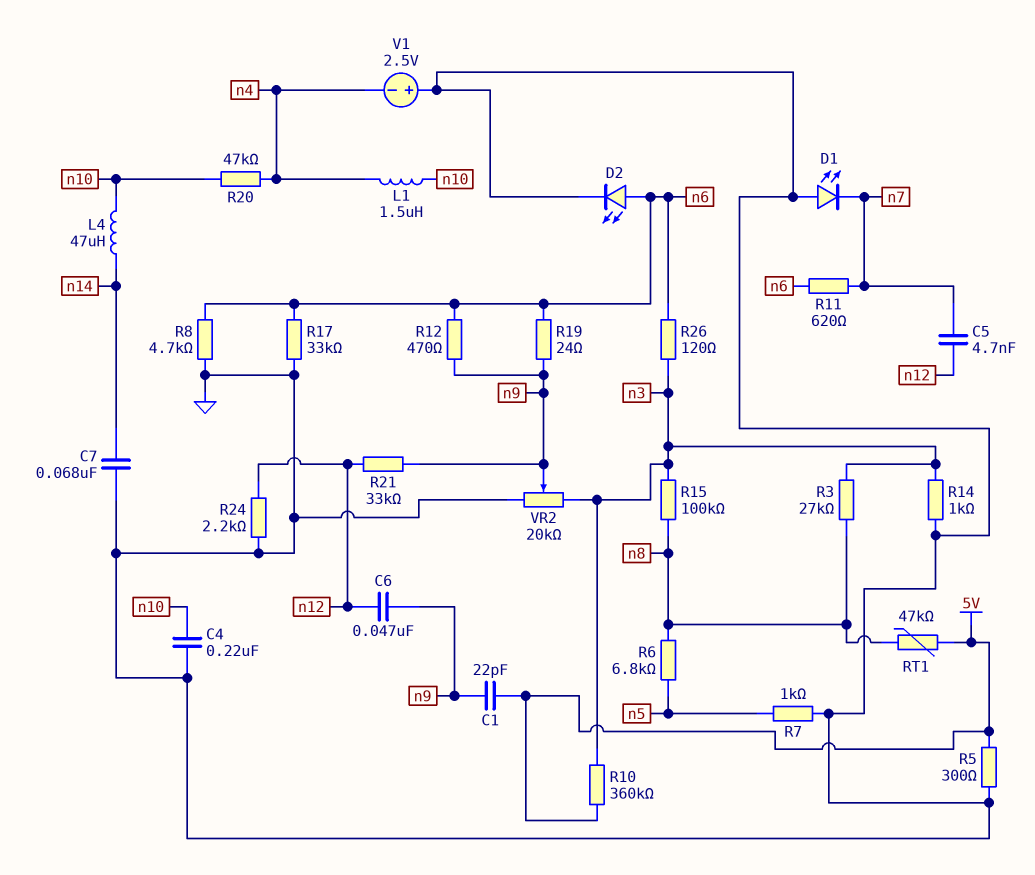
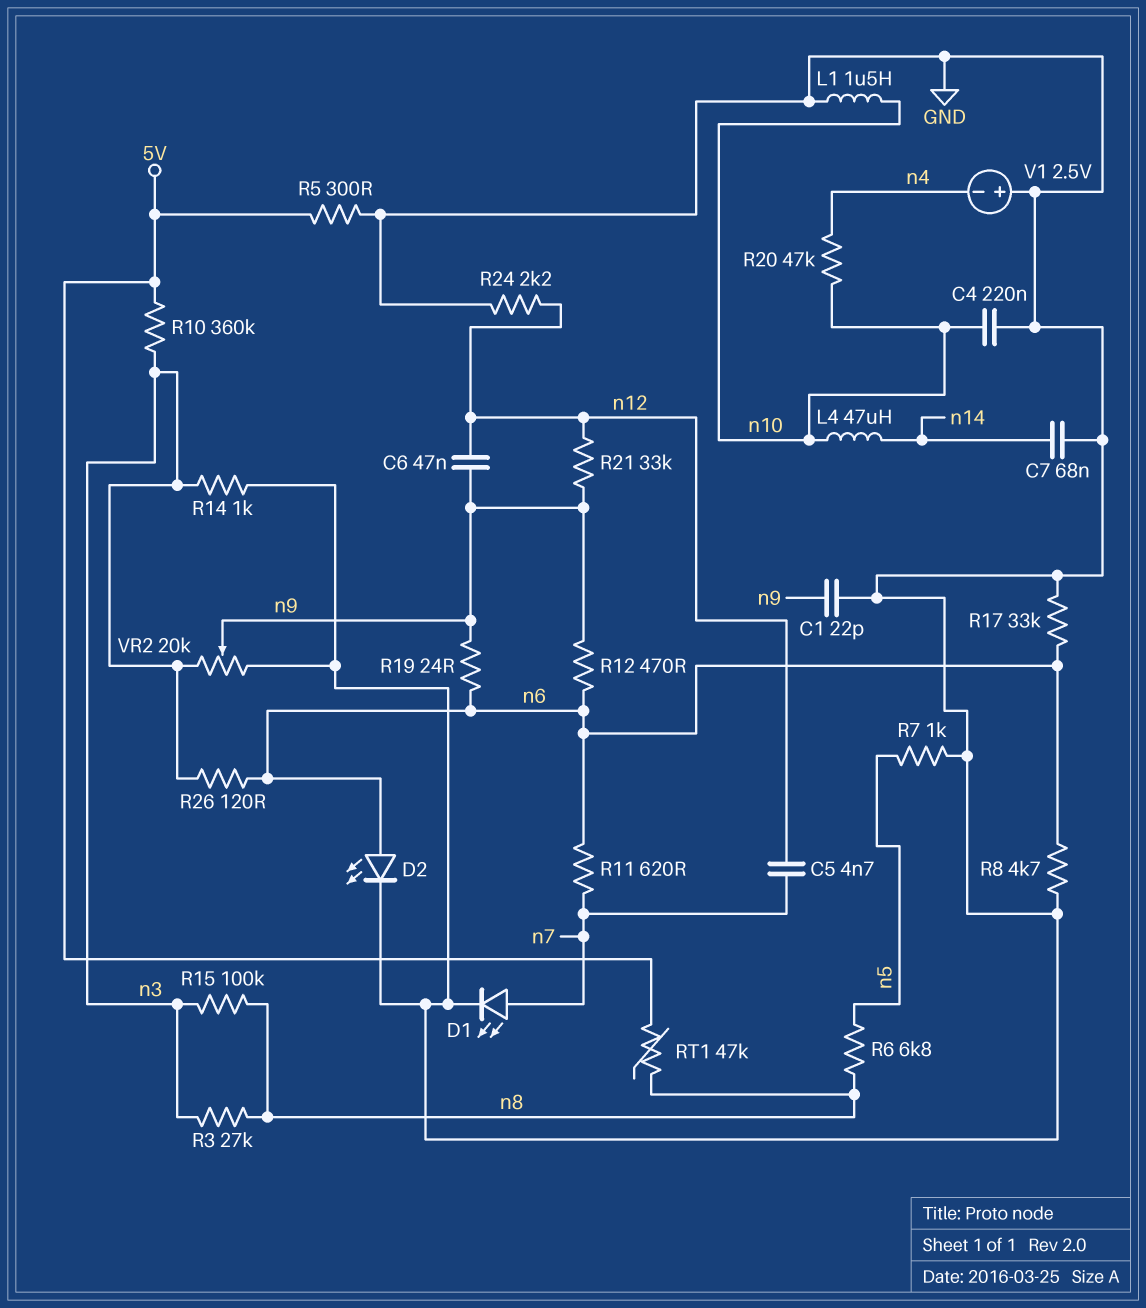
C1: 22pF (5V, n9) -> 22pF (GND, n9)
D1: LED (A GND, K n7) -> LED (A n7, K GND)
L1: 1.5uH (n4, n10) -> 1.5uH (GND, n10)

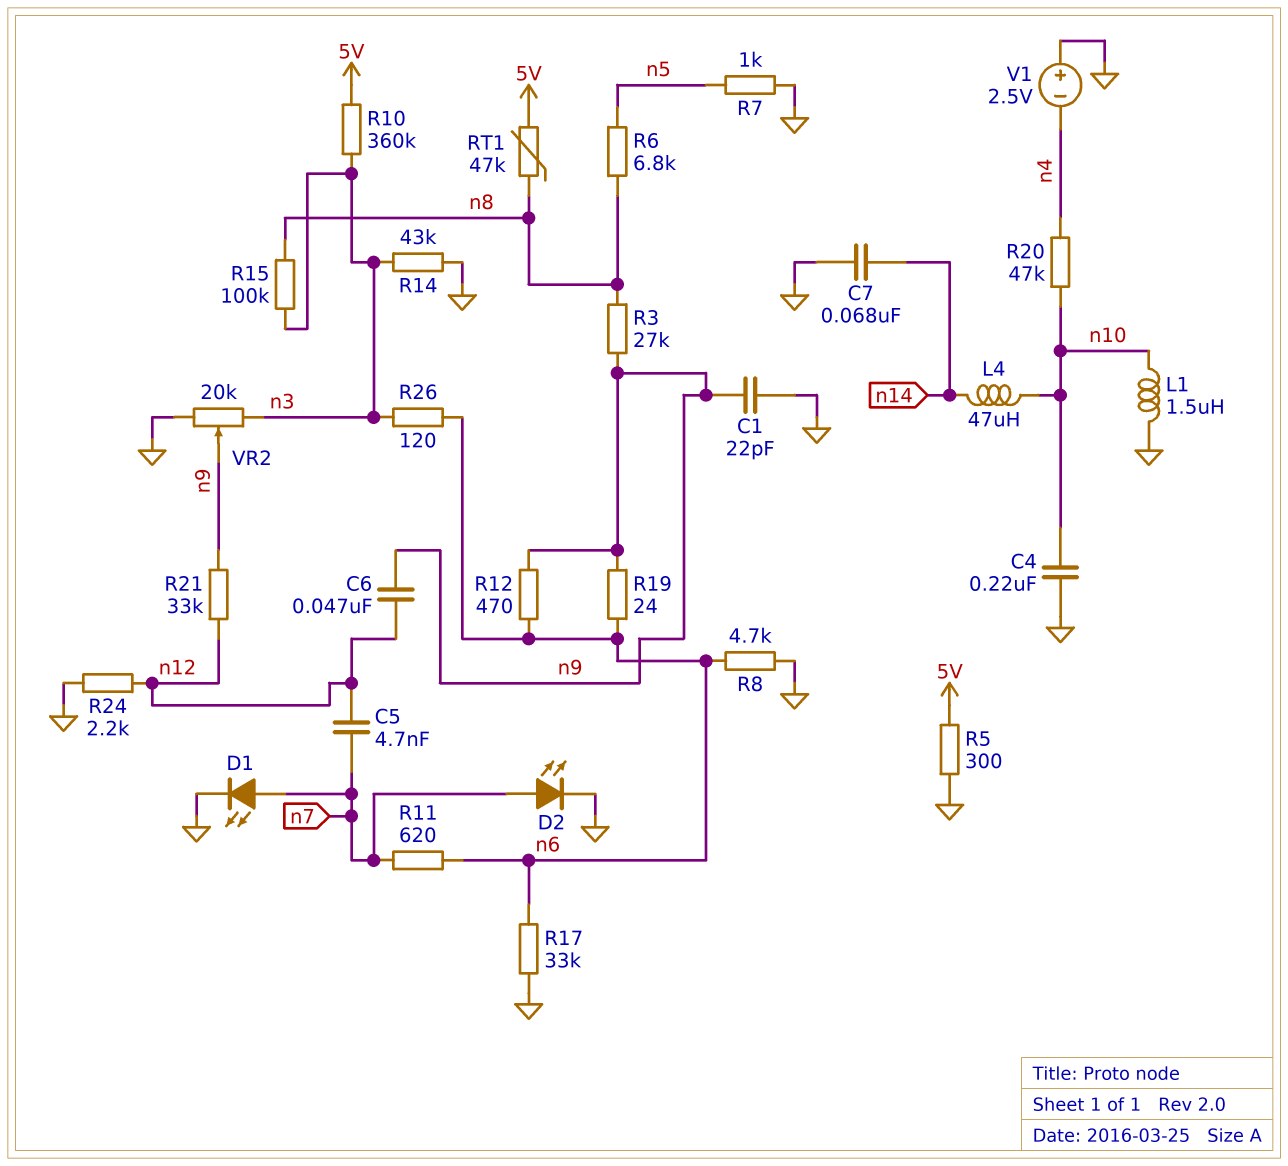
D2: LED (A n6, K GND) -> LED (A n7, K GND)
R3: 27k (n3, n8) -> 27k (n8, n9)
R14: 1k (GND, n3) -> 43k (GND, n3)

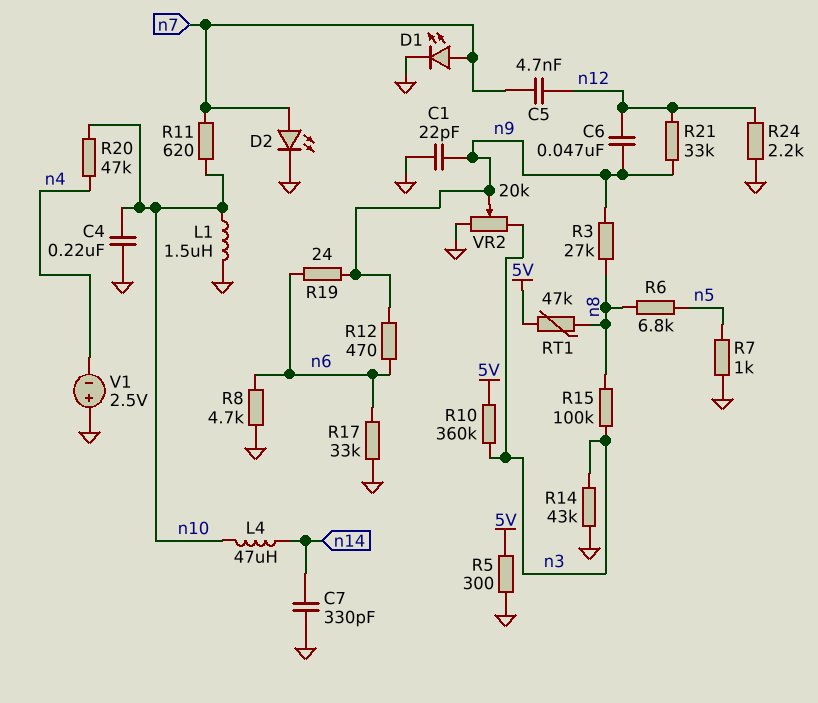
C7: 68nF (GND, n14) -> 330pF (GND, n14)
R11: 620 (n6, n7) -> 620 (n7, n10)
R26: 120 (n3, n6) -> none

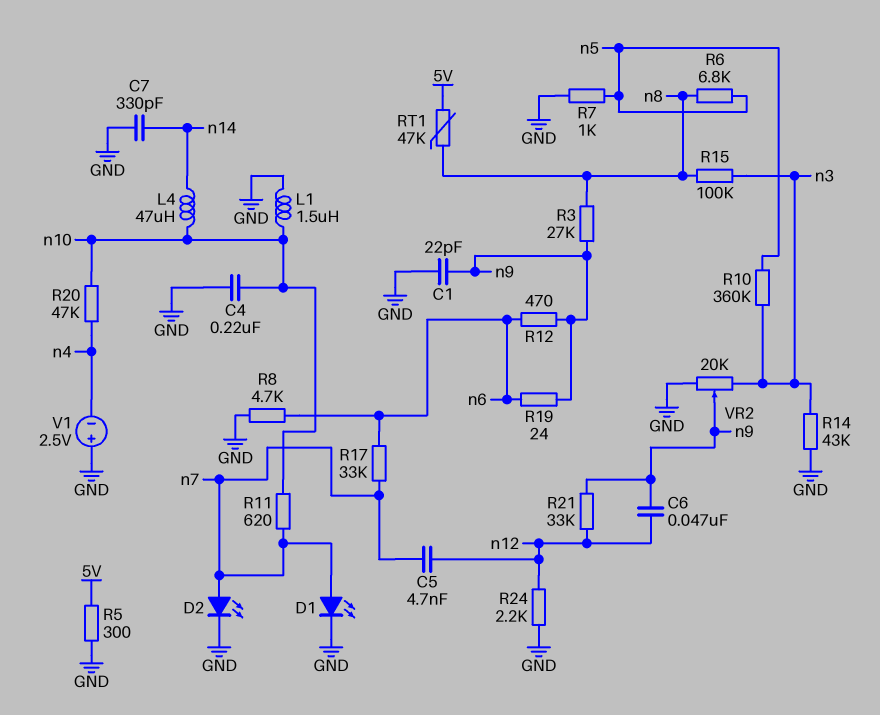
R10: 360k (5V, n3) -> 360k (n3, n5)
R17: 33k (GND, n6) -> 33k (n6, n7)

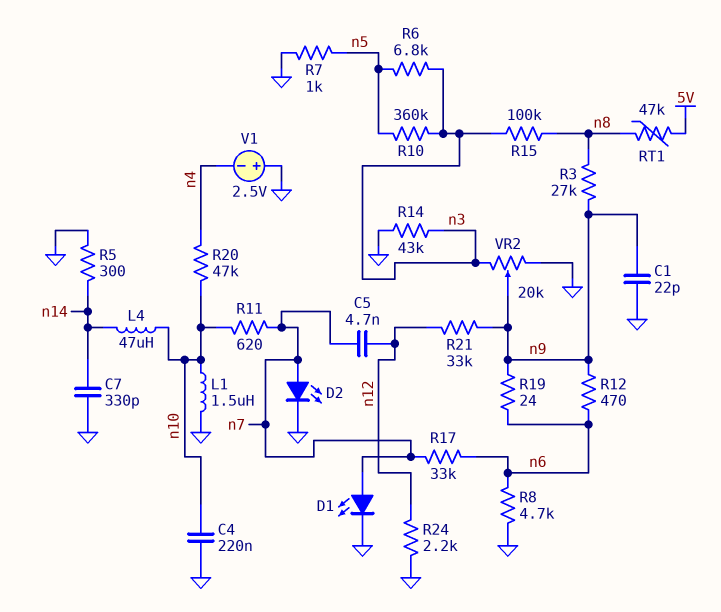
C6: 47nF (n9, n12) -> none
R5: 300 (5V, GND) -> 300 (GND, n14)
R6: 6.8k (n5, n8) -> 6.8k (n3, n5)

